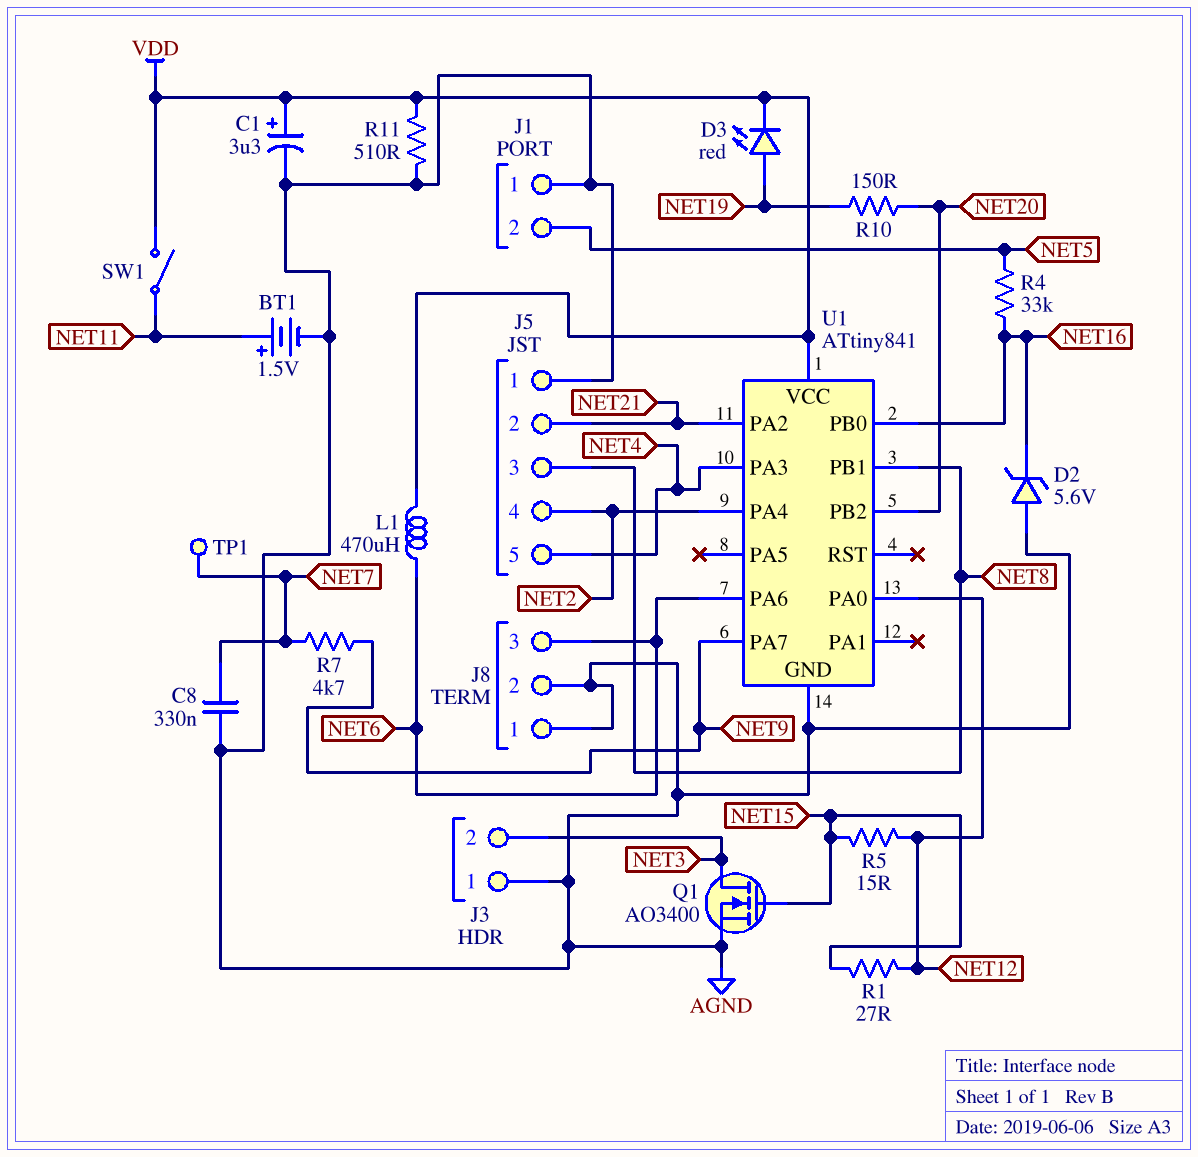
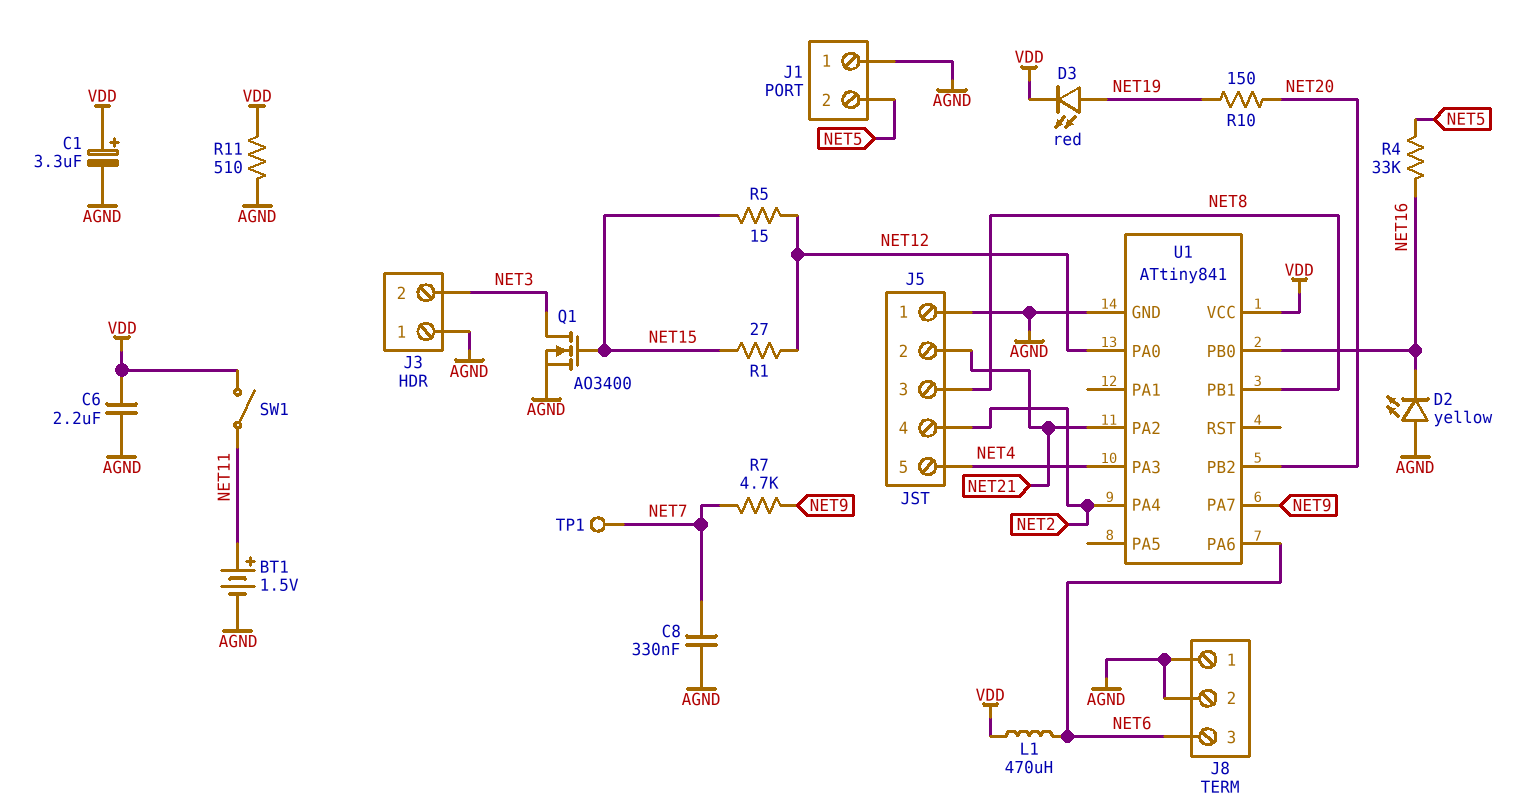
C6: none -> 2.2uF (AGND, VDD)
D2: zener 5.6V (A AGND, K NET16) -> LED yellow (A AGND, K NET16)

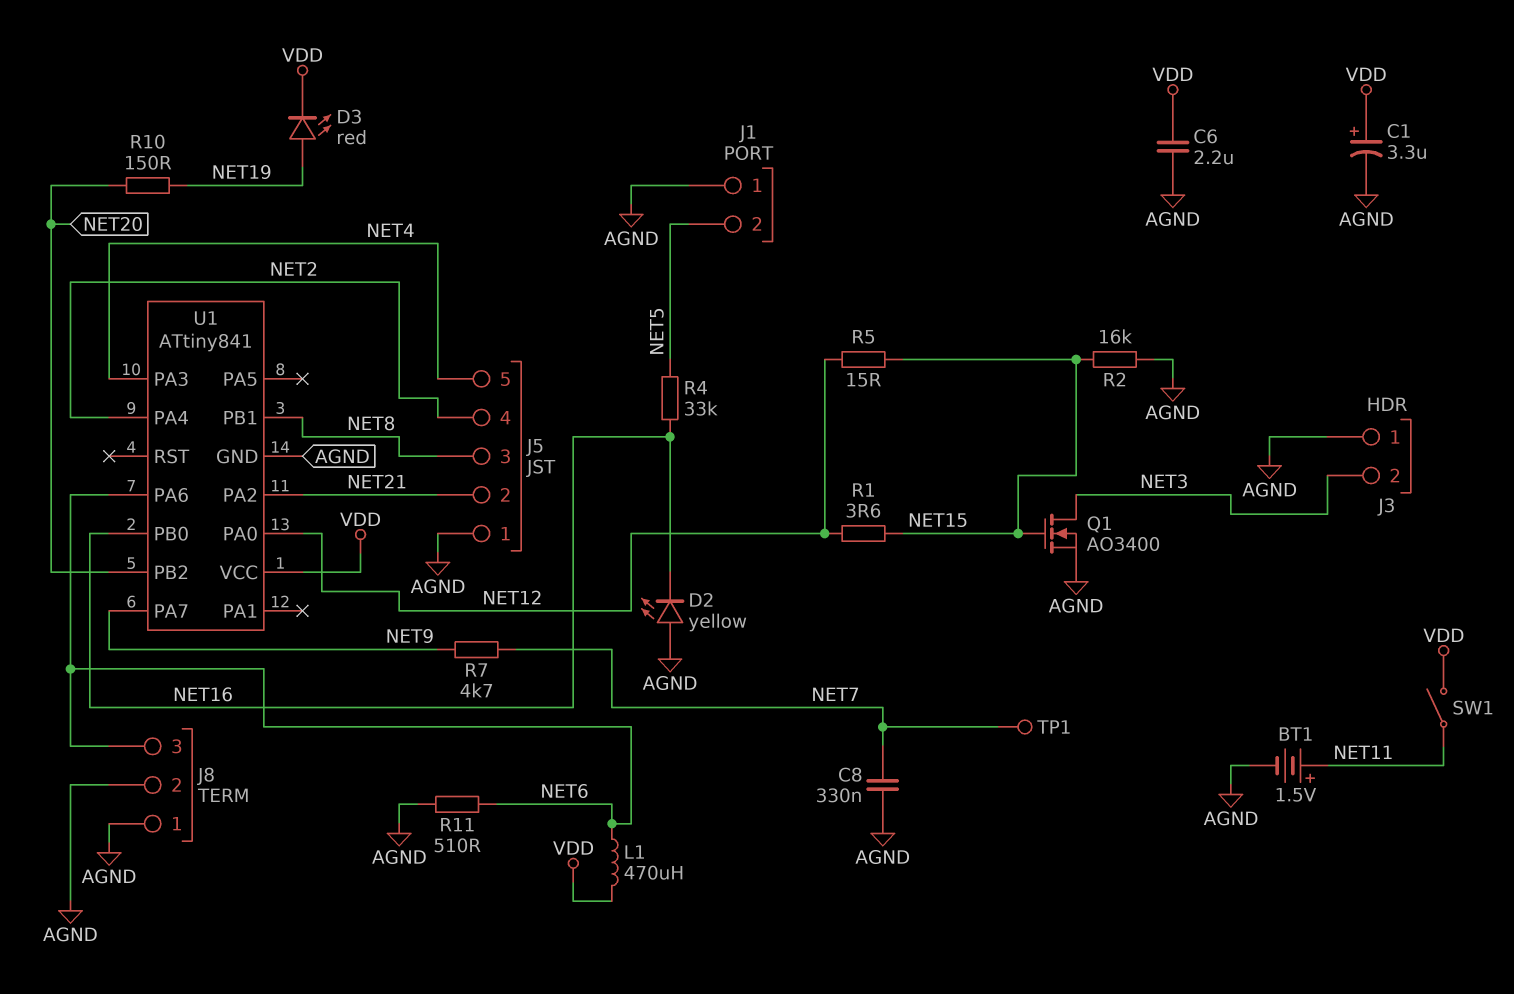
R1: 27 (NET12, NET15) -> 3.6 (NET12, NET15)
R2: none -> 16k (AGND, NET15)
R11: 510 (AGND, VDD) -> 510 (AGND, NET6)

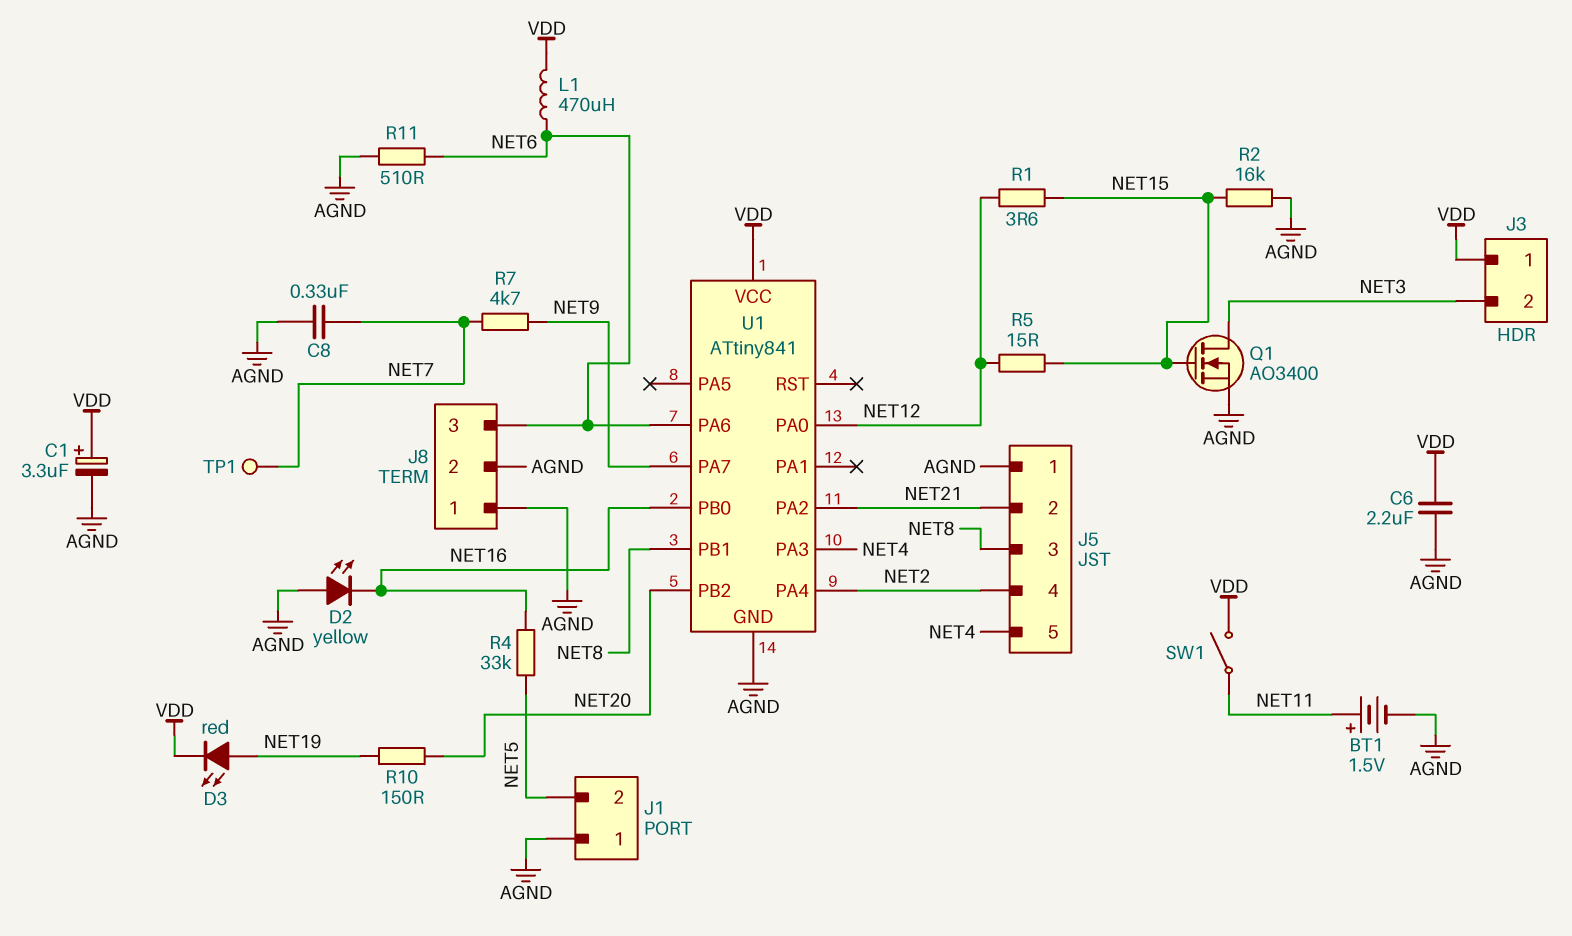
J3 pin 1: AGND -> VDD

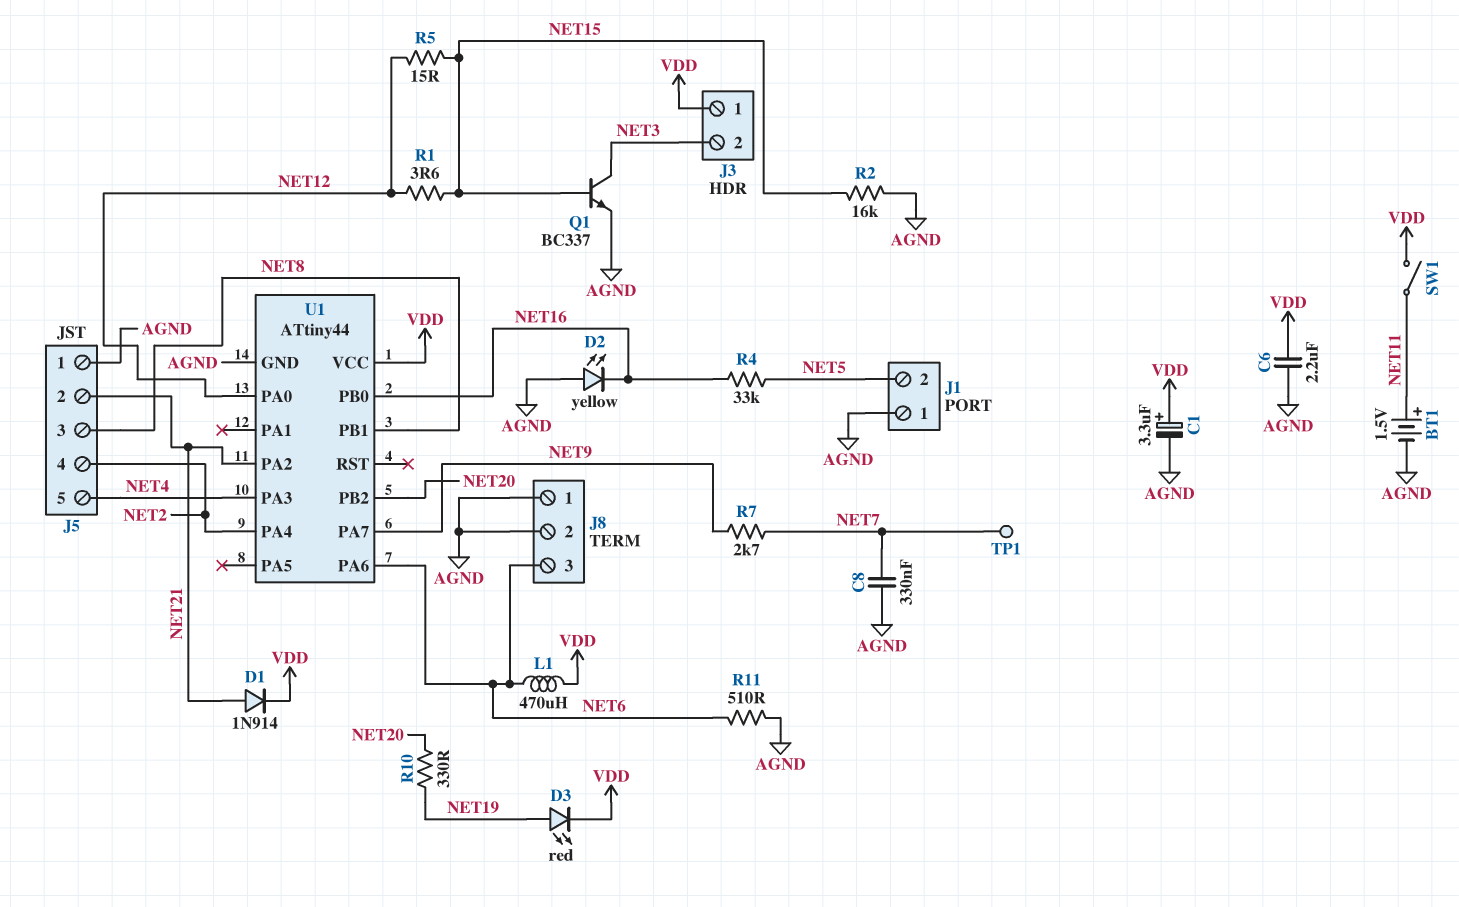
D1: none -> diode 1N914 (A NET21, K VDD)
Q1: NMOS AO3400 (G NET15, D NET3, S AGND) -> NPN BC337 (B NET15, C NET3, E AGND)
R7: 4.7k (NET7, NET9) -> 2.7k (NET7, NET9)
R10: 150 (NET19, NET20) -> 330 (NET19, NET20)
U1: ATtiny841 -> ATtiny44

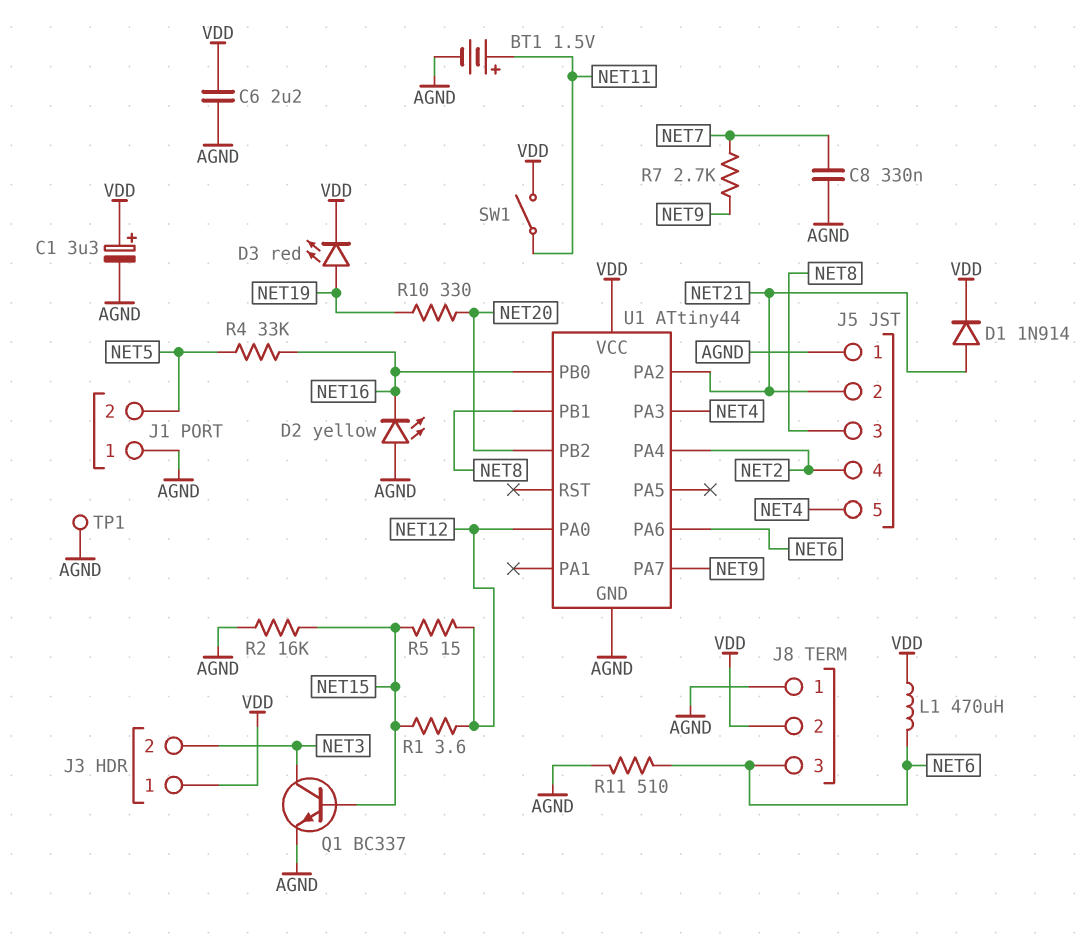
J8 pin 2: AGND -> VDD
TP1: test point (NET7) -> test point (AGND)

